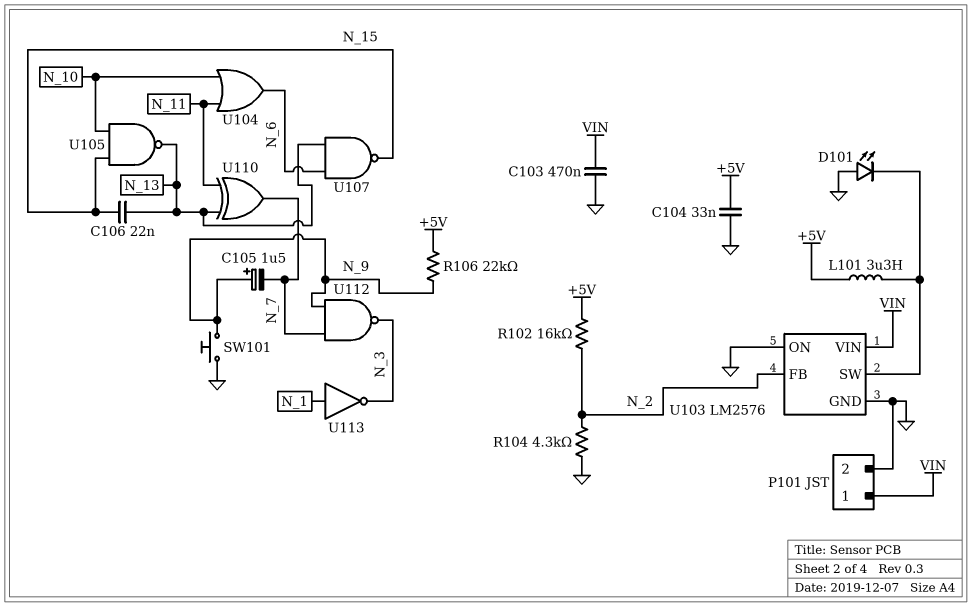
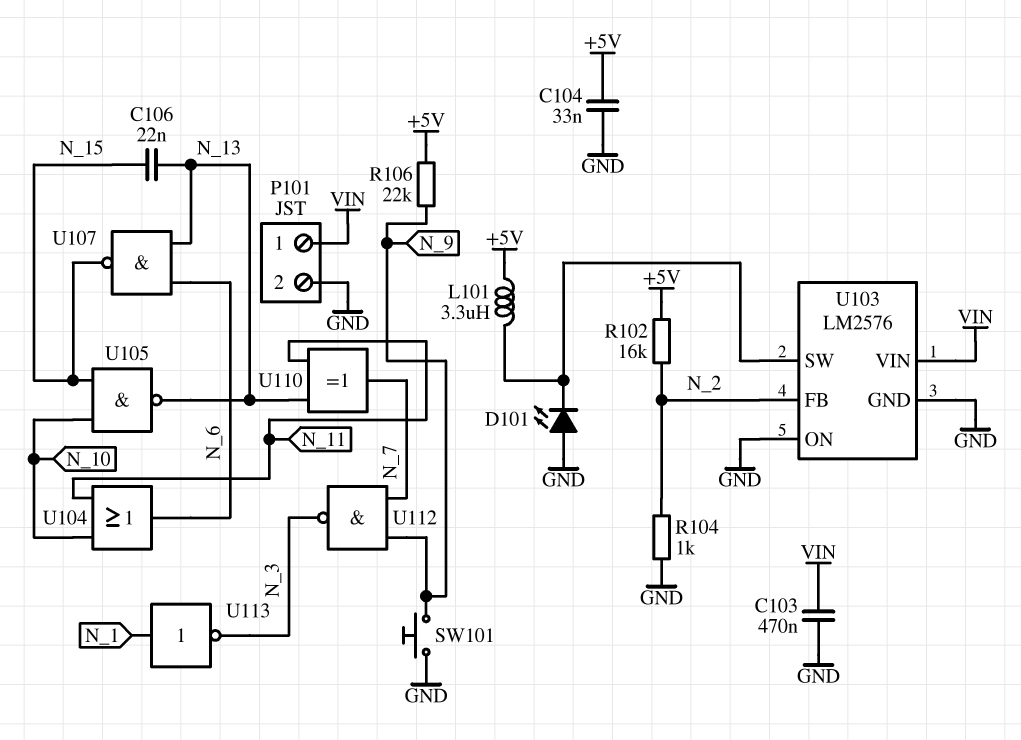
C105: 1.5uF (plus N_9, minus N_7) -> none
R104: 4.3k (GND, N_2) -> 1k (GND, N_2)

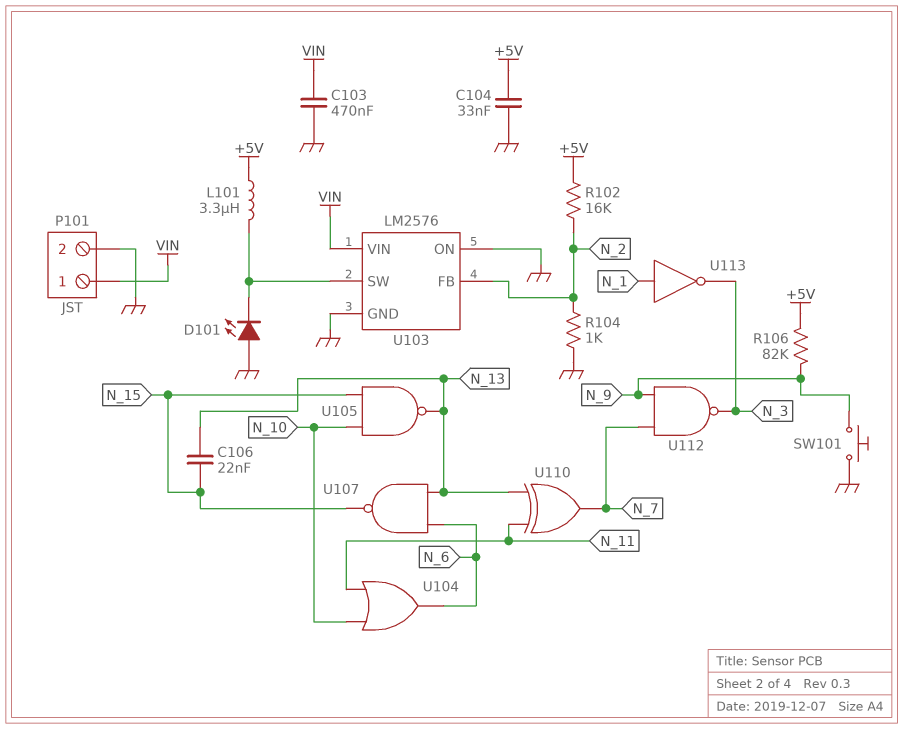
R106: 22k (+5V, N_9) -> 82k (+5V, N_9)

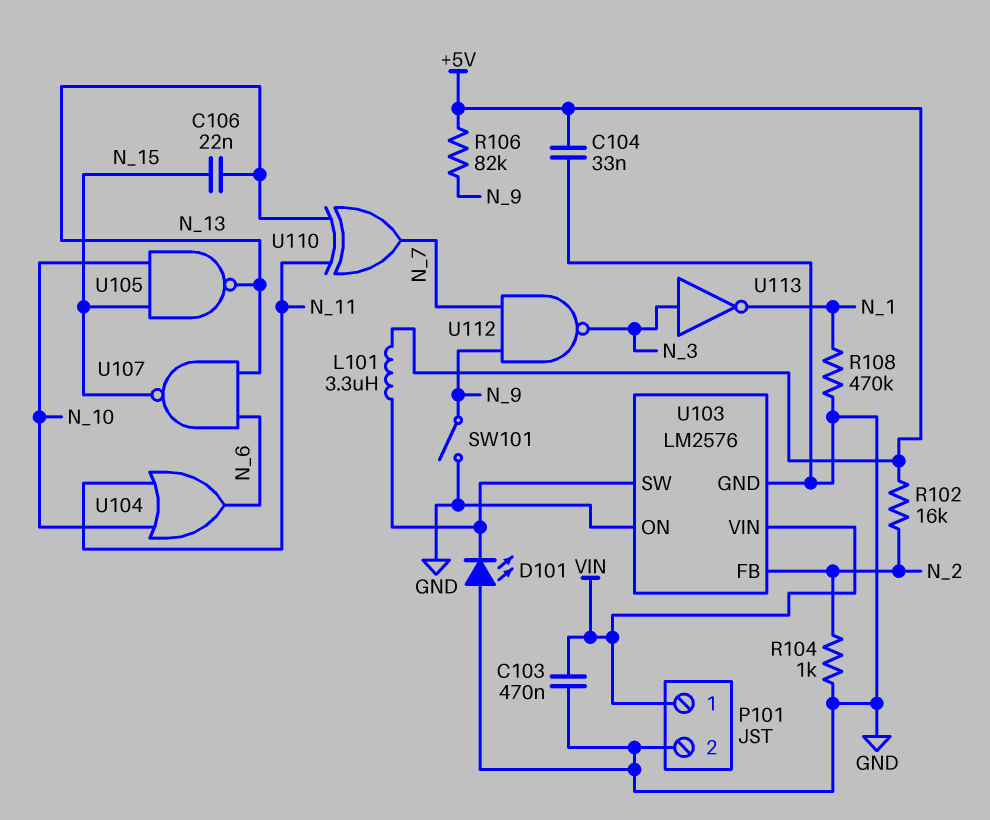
R108: none -> 470k (GND, N_1)
SW101: button (GND, N_9) -> switch (GND, N_9)
U113: NOT (in N_1, out N_3) -> NOT (in N_3, out N_1)

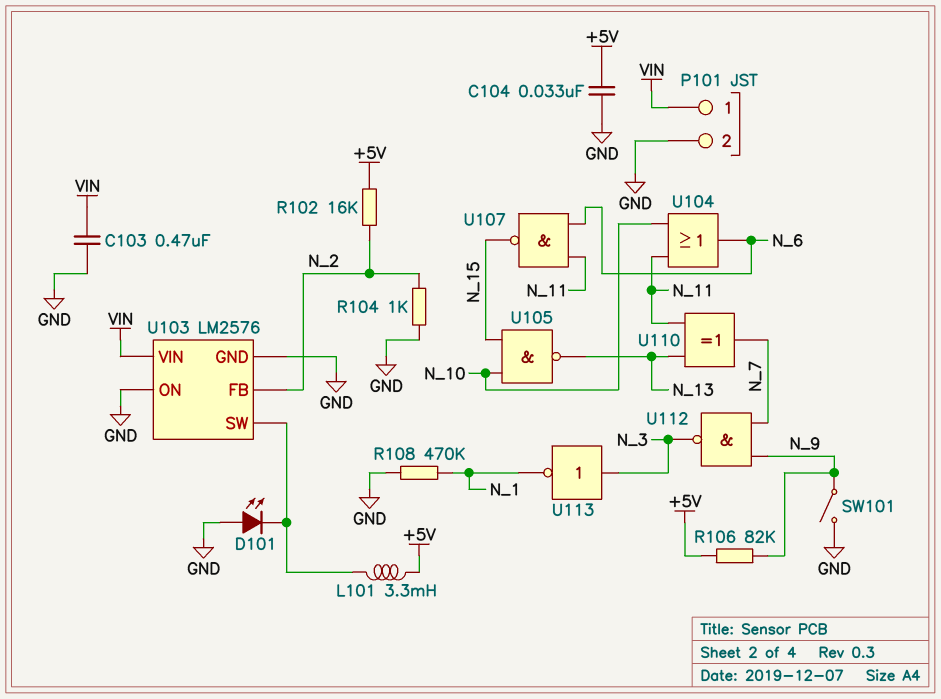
C106: 22nF (N_13, N_15) -> none
L101: 3.3uH (+5V, U103/SW) -> 3.3mH (+5V, U103/SW)
U107: NAND (in N_6, in N_13, out N_15) -> NAND (in N_6, in N_11, out N_15)

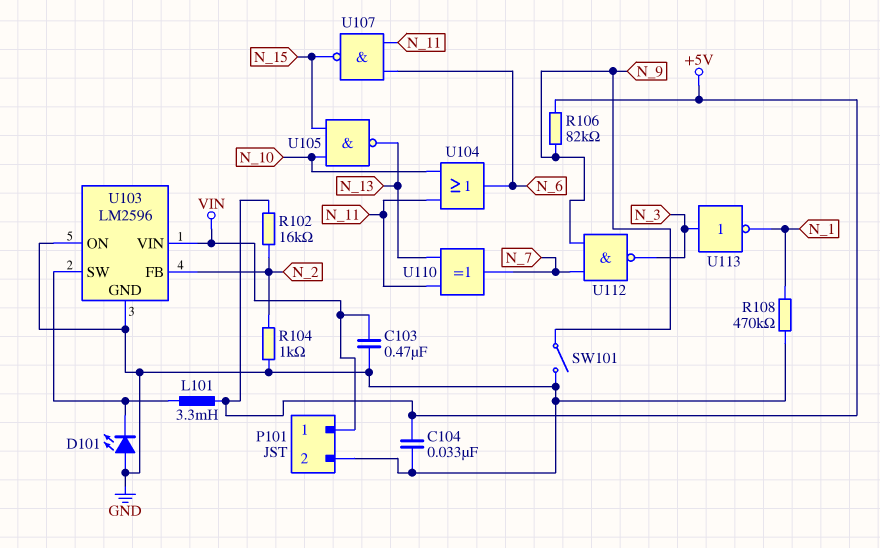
U103: LM2576 -> LM2596

